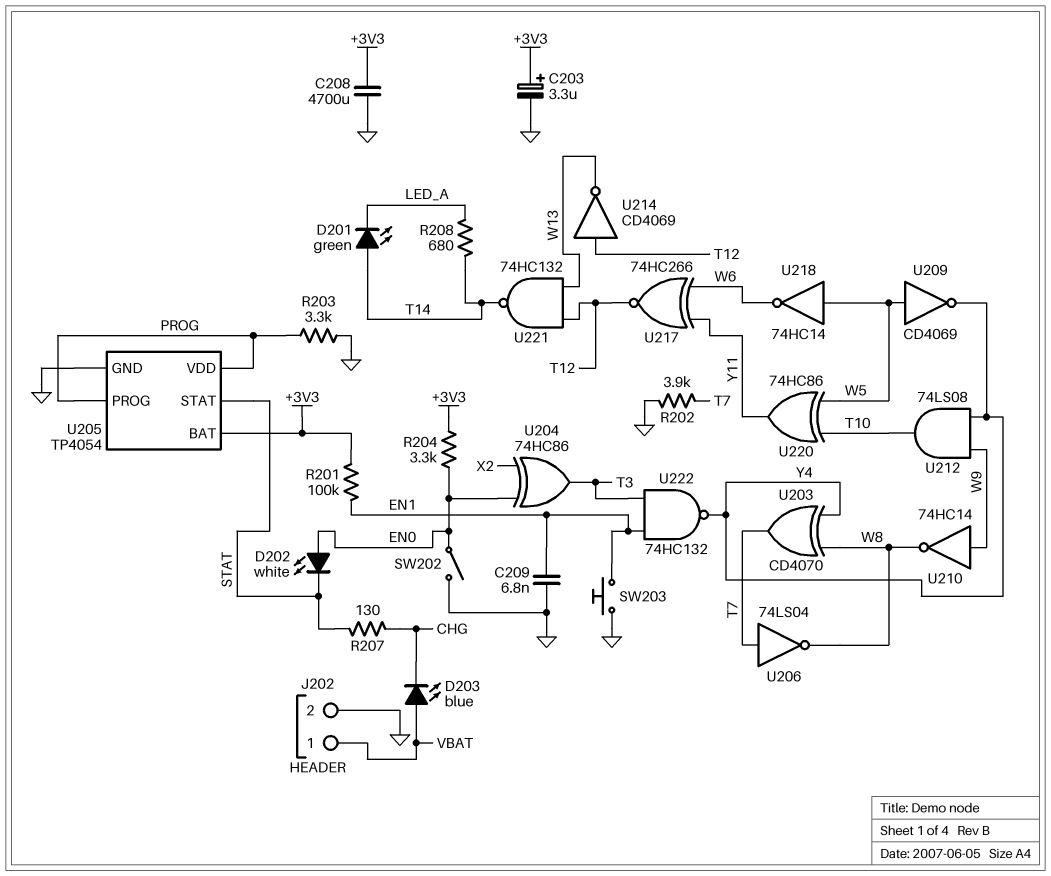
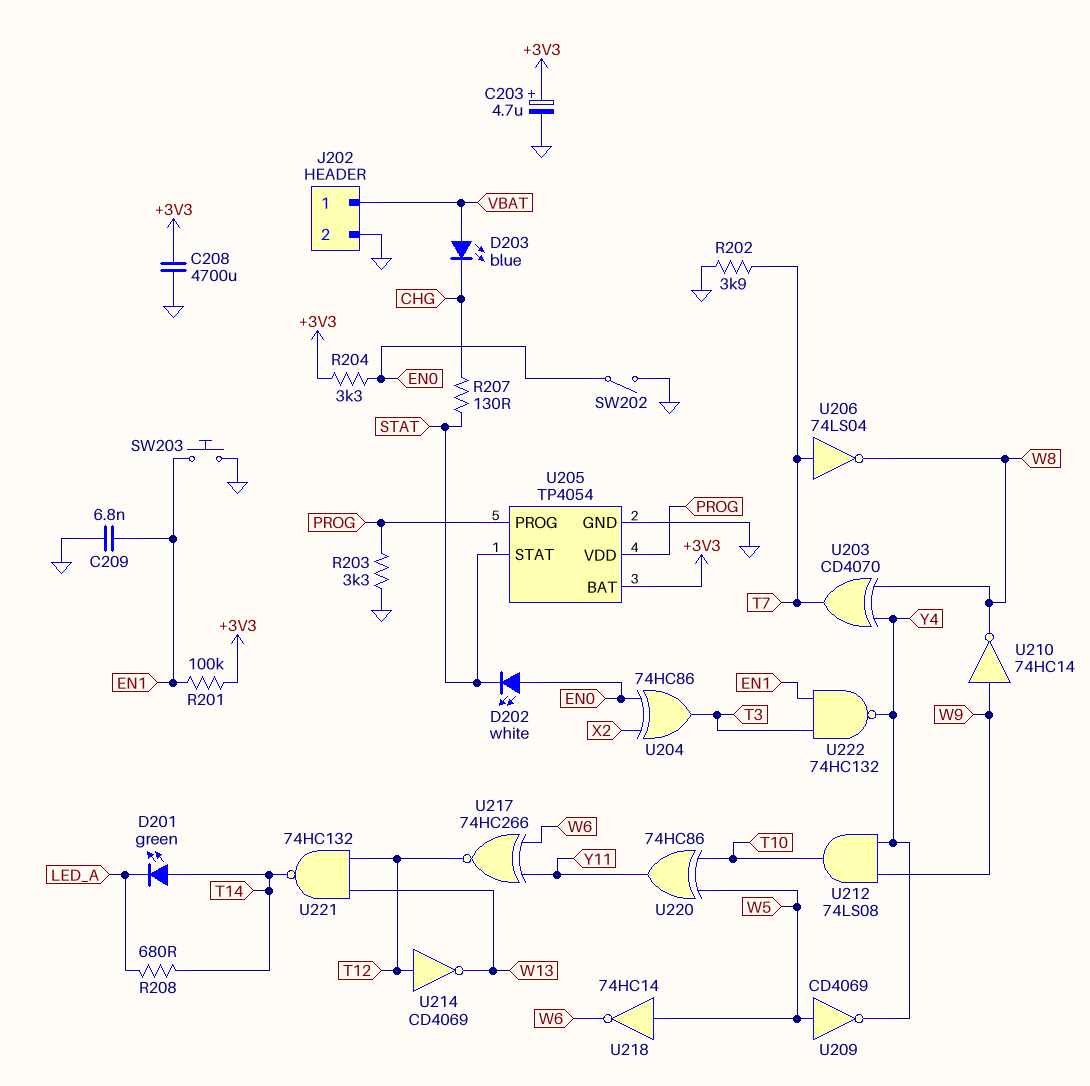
C203: 3.3uF (plus +3V3, minus GND) -> 4.7uF (plus +3V3, minus GND)

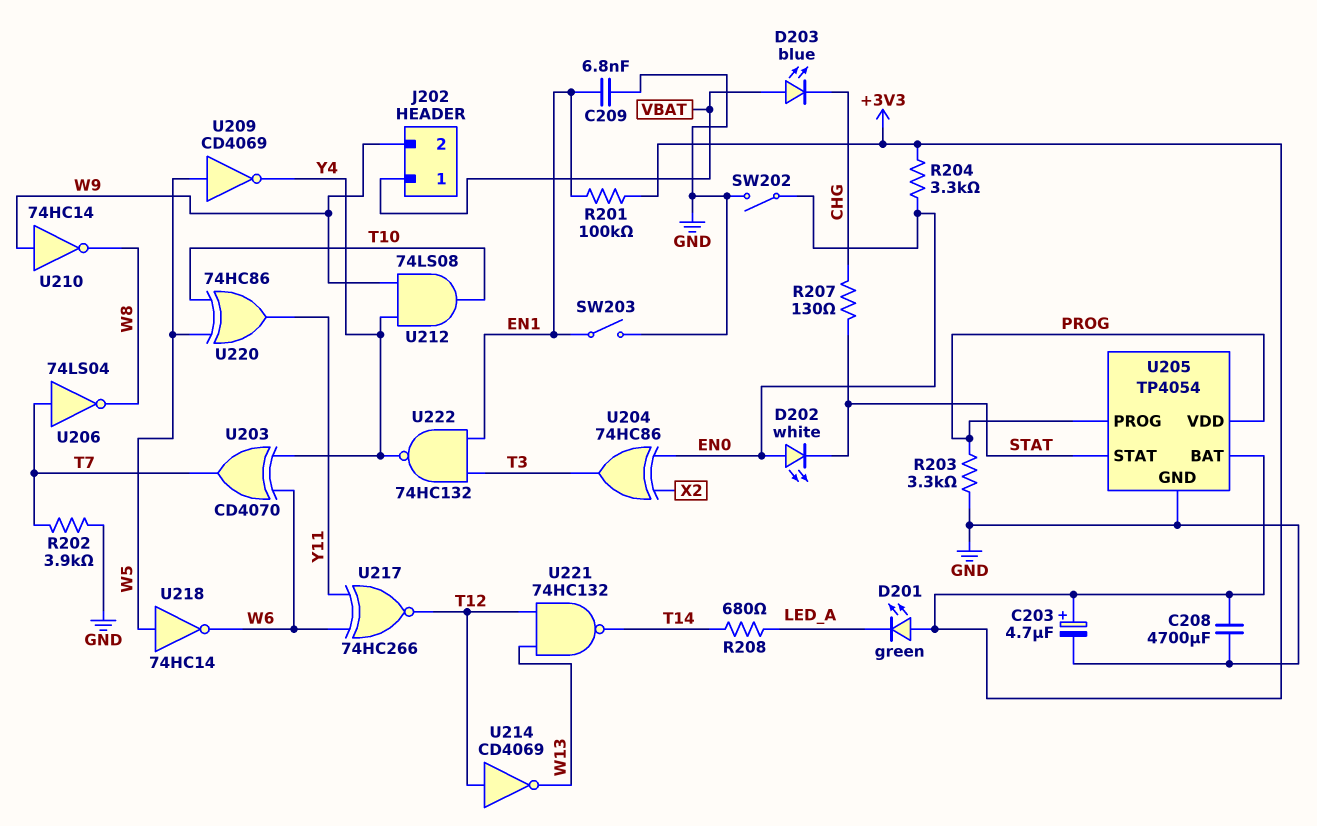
D201: LED green (A T14, K LED_A) -> LED green (A +3V3, K LED_A)
J202 pin 2: GND -> W9
SW203: button (EN1, GND) -> switch (EN1, GND)
U203: XOR CD4070 (in W8, in Y4, out T7) -> XOR CD4070 (in W6, in Y4, out T7)

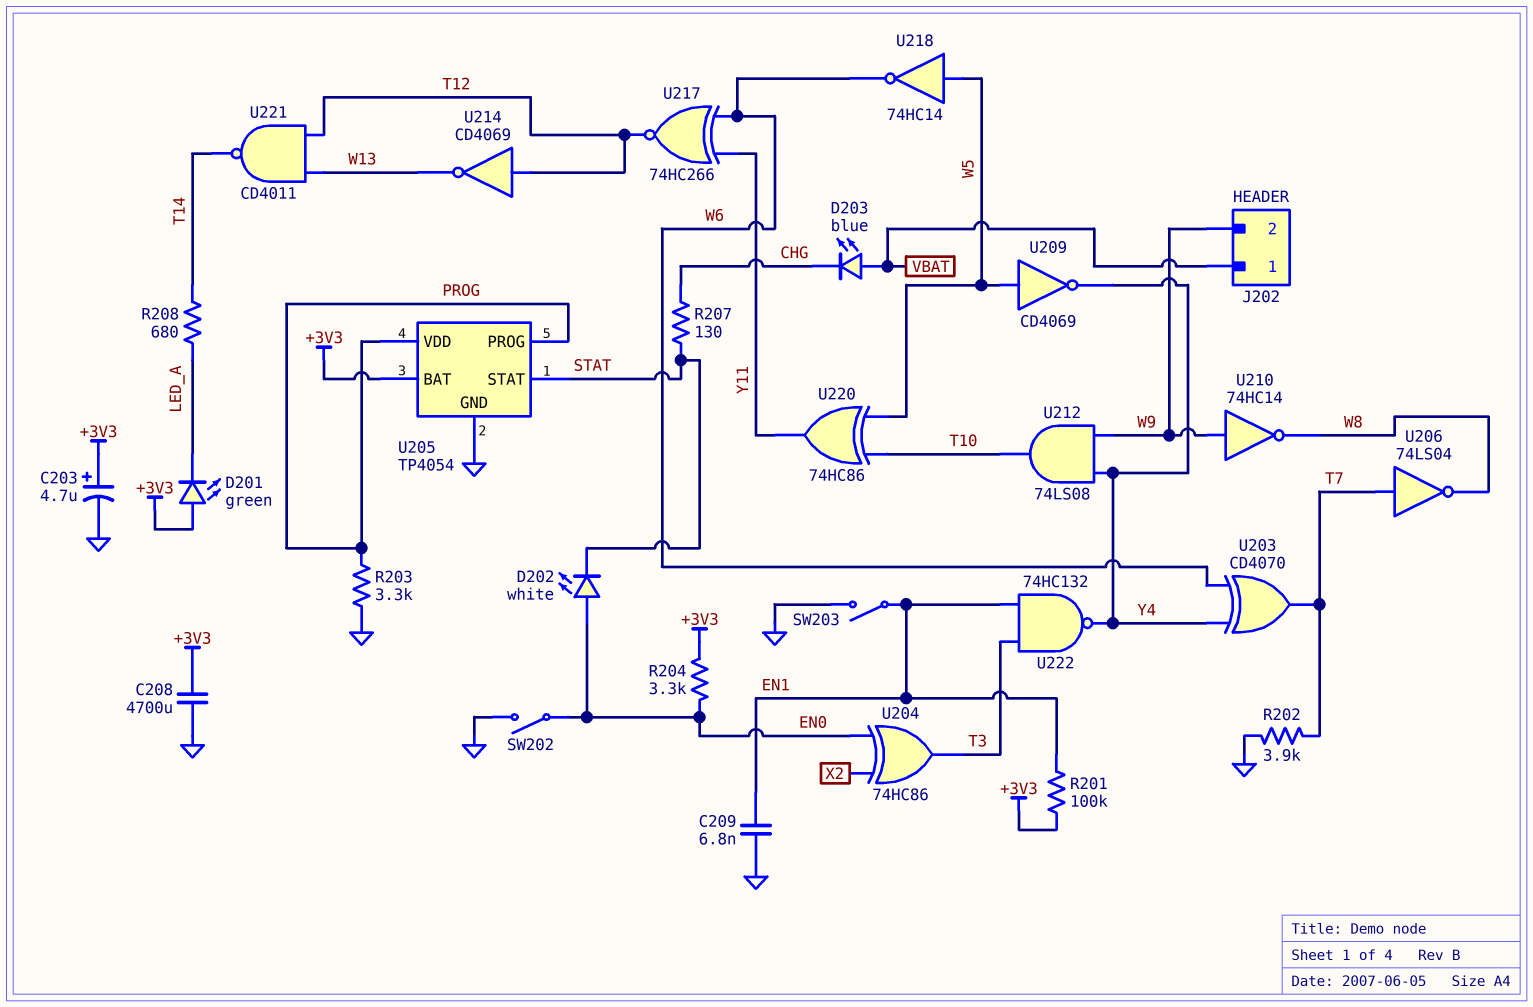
U221: NAND 74HC132 (in T12, in W13, out T14) -> NAND CD4011 (in T12, in W13, out T14)

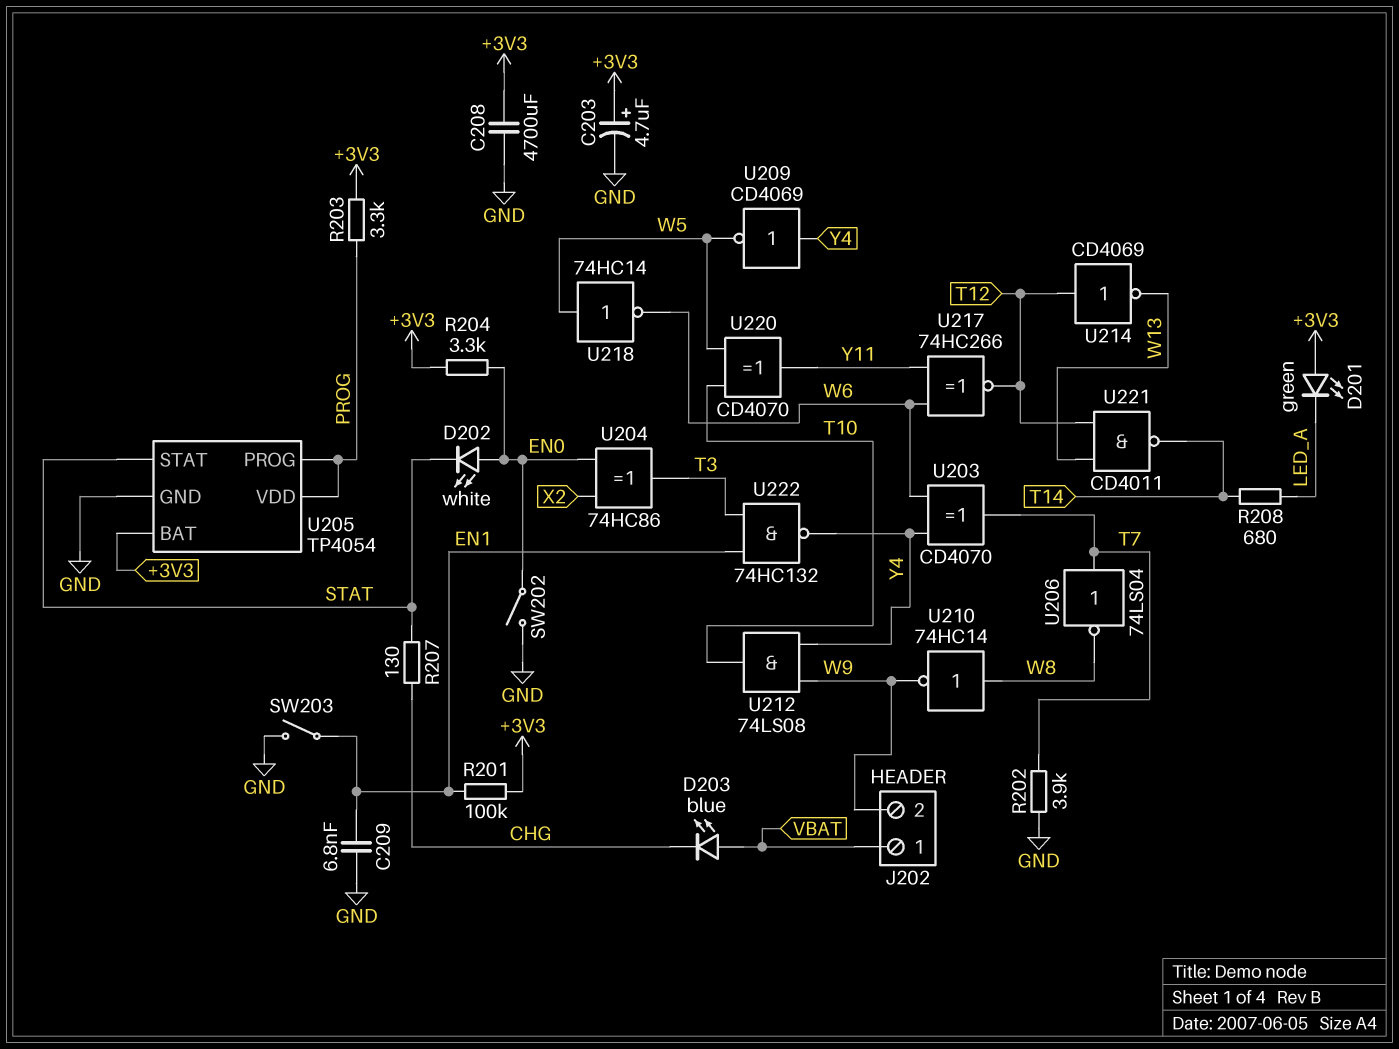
R203: 3.3k (GND, PROG) -> 3.3k (+3V3, PROG)
U209: NOT CD4069 (in W5, out Y4) -> NOT CD4069 (in Y4, out W5)
U210: NOT 74HC14 (in W9, out W8) -> NOT 74HC14 (in W8, out W9)
U220: XOR 74HC86 (in T10, in W5, out Y11) -> XOR CD4070 (in T10, in W5, out Y11)

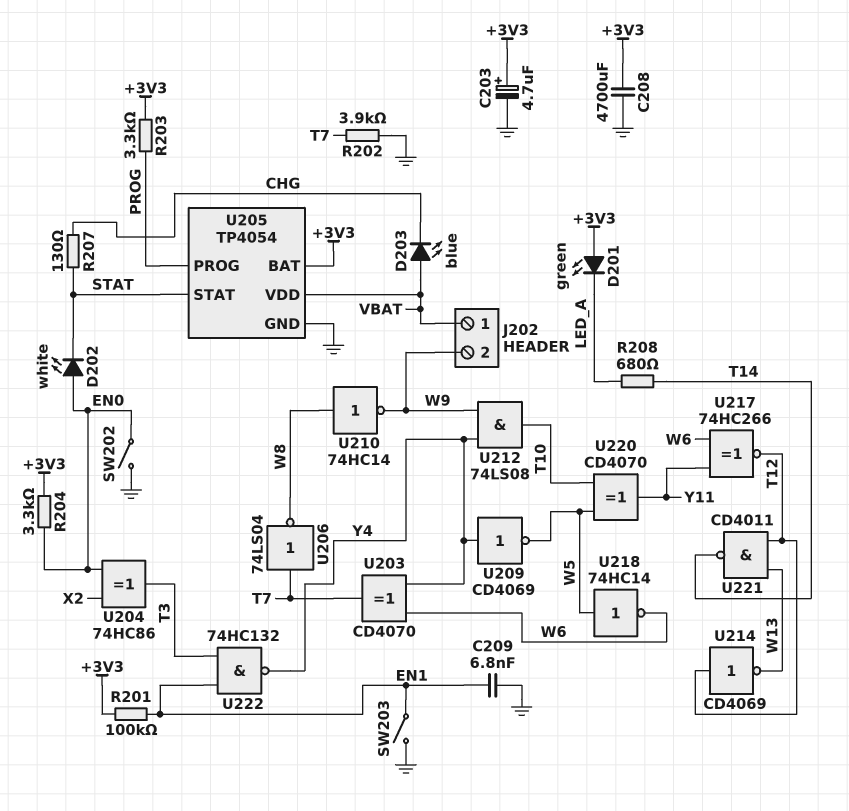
U205 pin VDD: PROG -> VBAT

